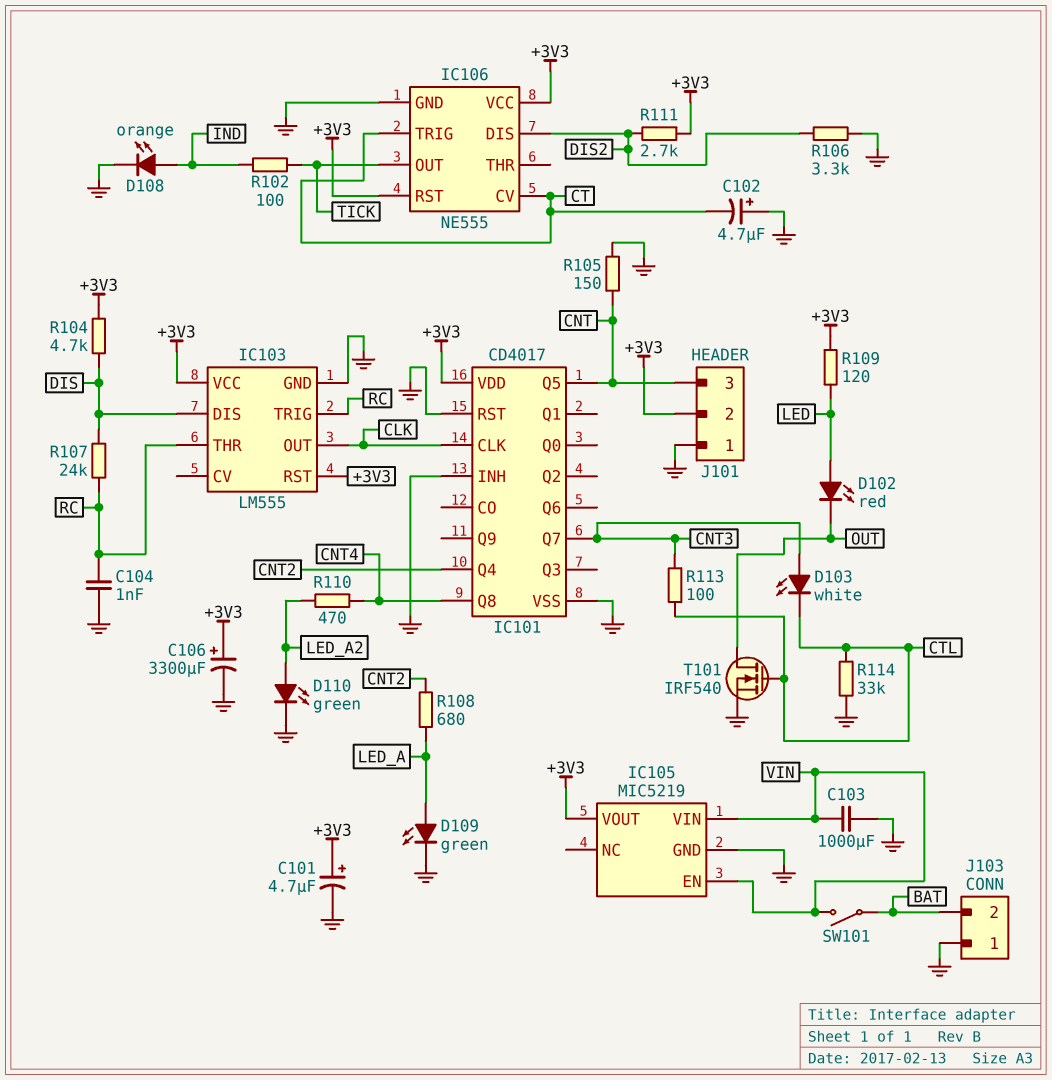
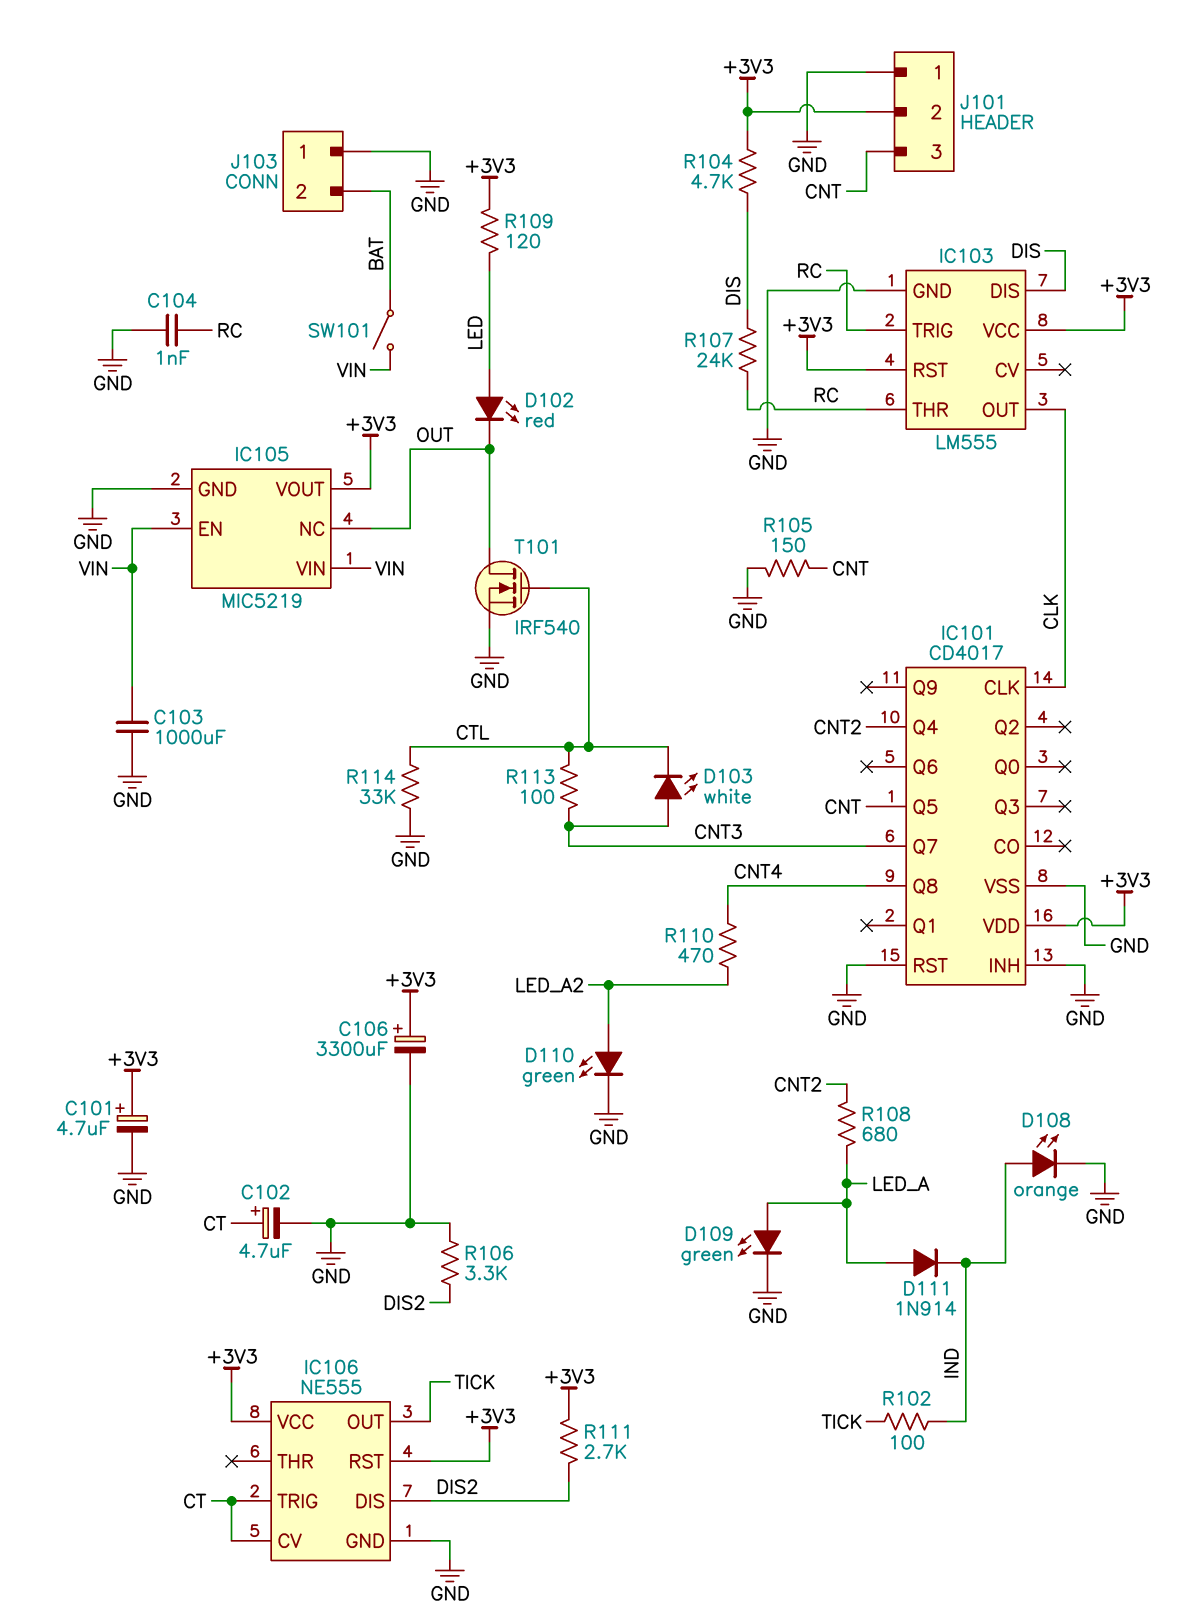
C102: 4.7uF (plus GND, minus CT) -> 4.7uF (plus CT, minus GND)
D111: none -> diode 1N914 (A LED_A, K IND)
IC105 pin NC: none -> OUT

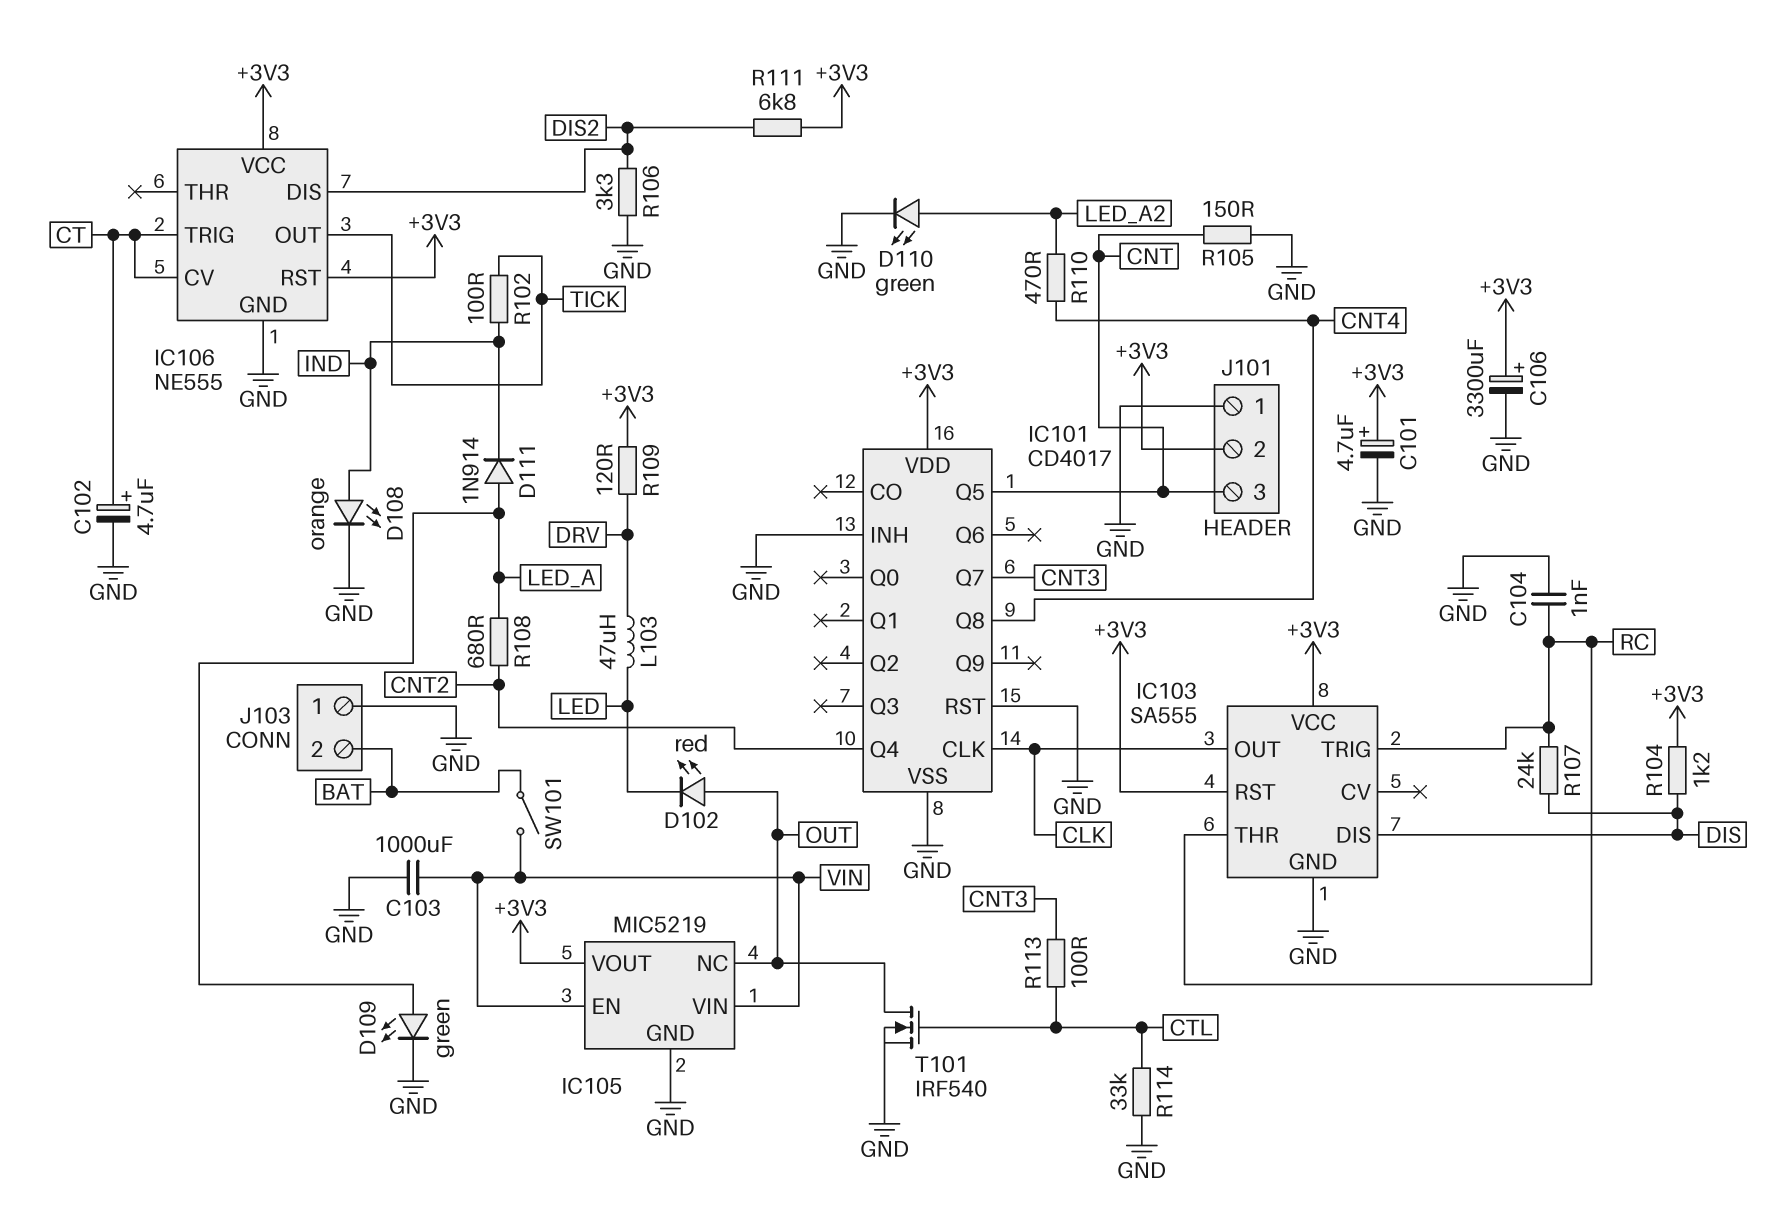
D102: LED red (A LED, K OUT) -> LED red (A OUT, K LED)
D103: LED white (A CNT3, K CTL) -> none
IC103: LM555 -> SA555
L103: none -> 47uH (DRV, LED)
R104: 4.7k (+3V3, DIS) -> 1.2k (+3V3, DIS)
R109: 120 (+3V3, LED) -> 120 (+3V3, DRV)
R111: 2.7k (+3V3, DIS2) -> 6.8k (+3V3, DIS2)

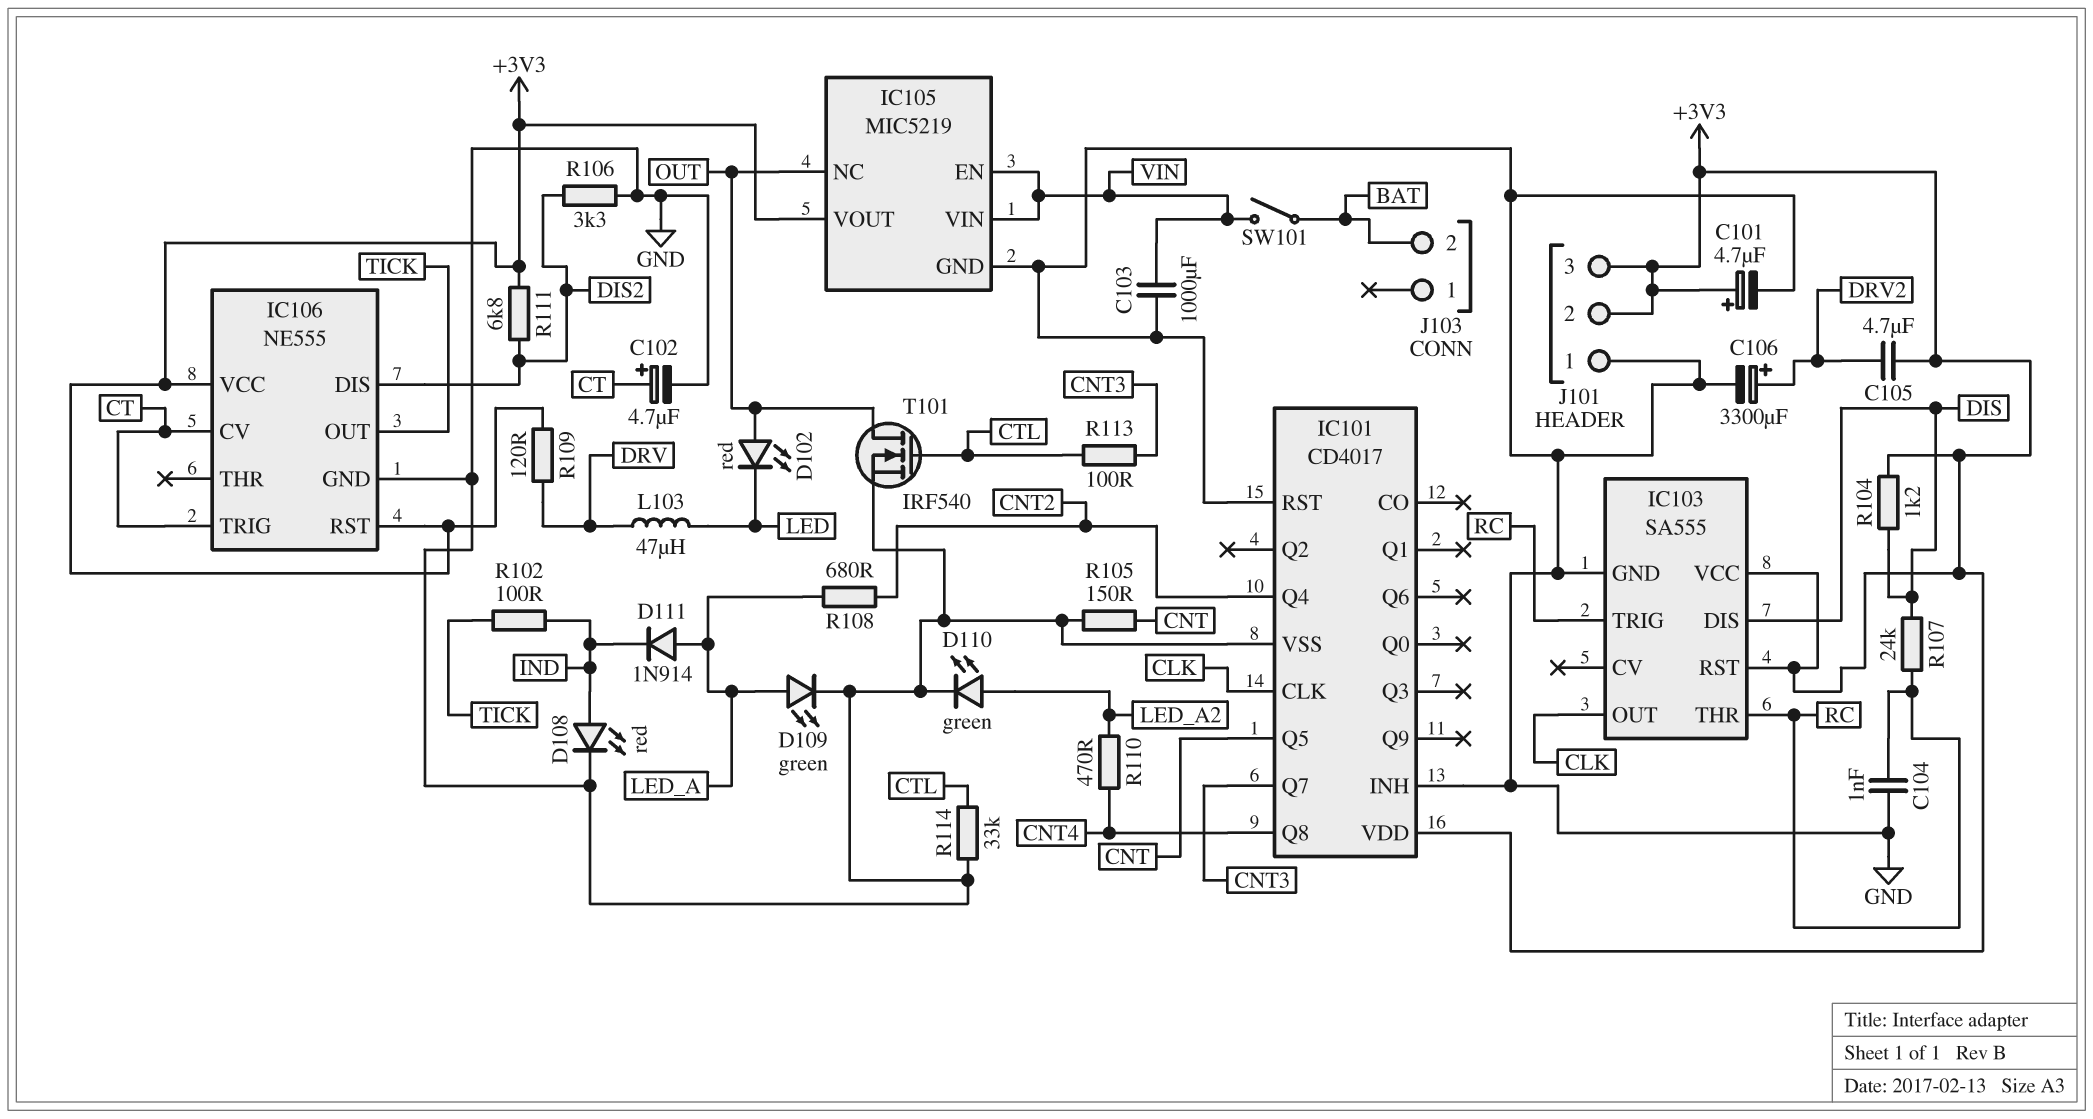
C105: none -> 4.7uF (+3V3, DRV2)
C106: 3300uF (plus +3V3, minus GND) -> 3300uF (plus DRV2, minus GND)
D108: LED orange (A IND, K GND) -> LED red (A IND, K GND)
J101 pin 3: CNT -> +3V3
J103 pin 1: GND -> none

